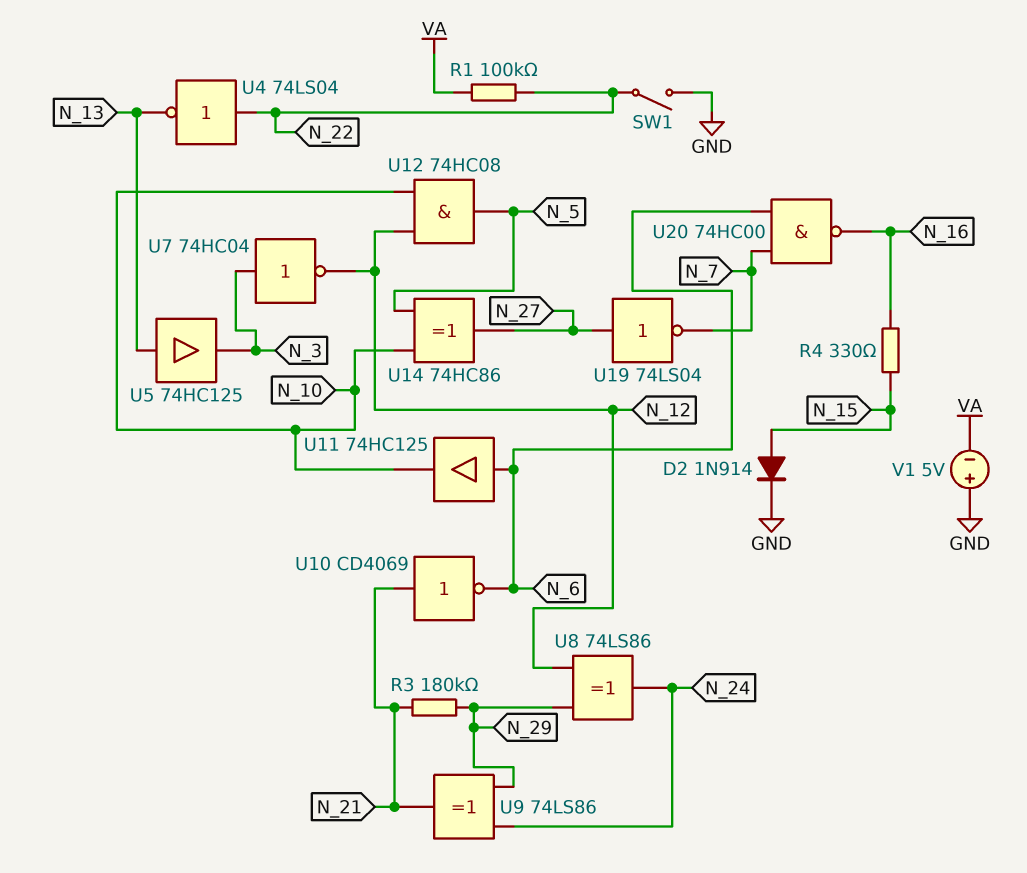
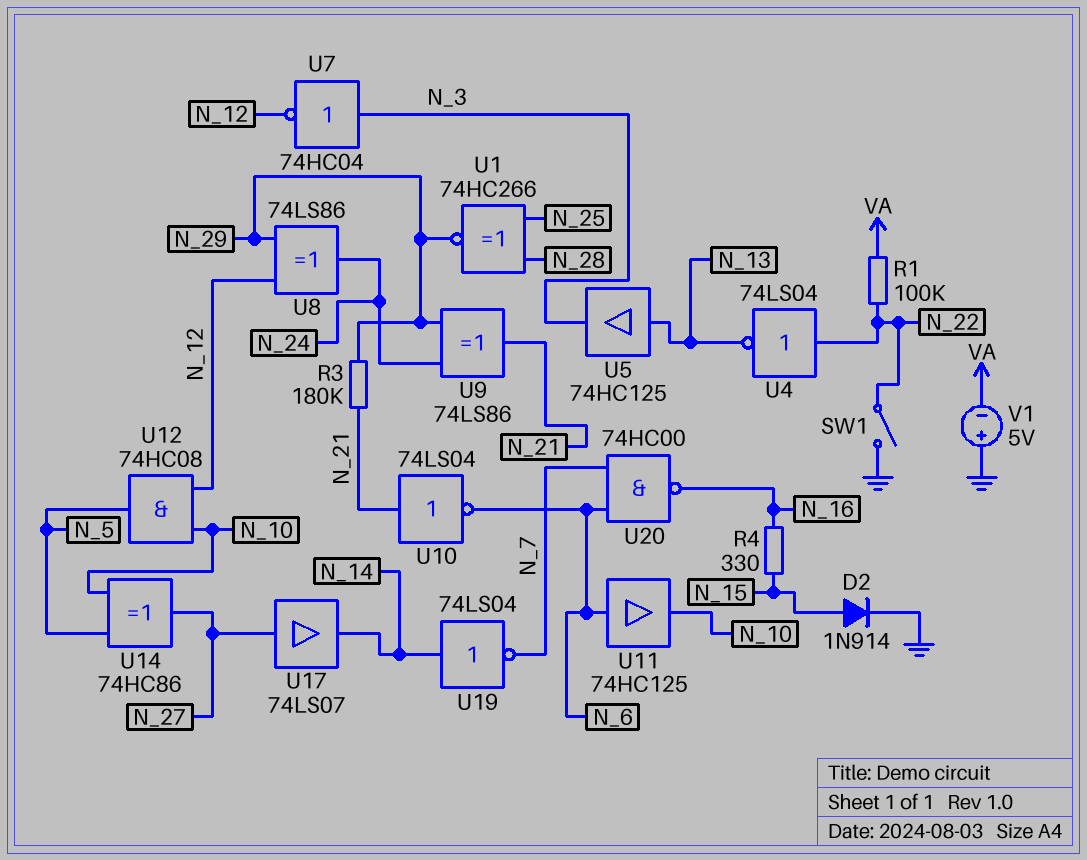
U1: none -> XNOR 74HC266 (in N_25, in N_28, out N_29)
U10: NOT CD4069 (in N_21, out N_6) -> NOT 74LS04 (in N_21, out N_6)
U17: none -> buffer 74LS07 (in N_27, out N_14)
U19: NOT 74LS04 (in N_27, out N_7) -> NOT 74LS04 (in N_14, out N_7)

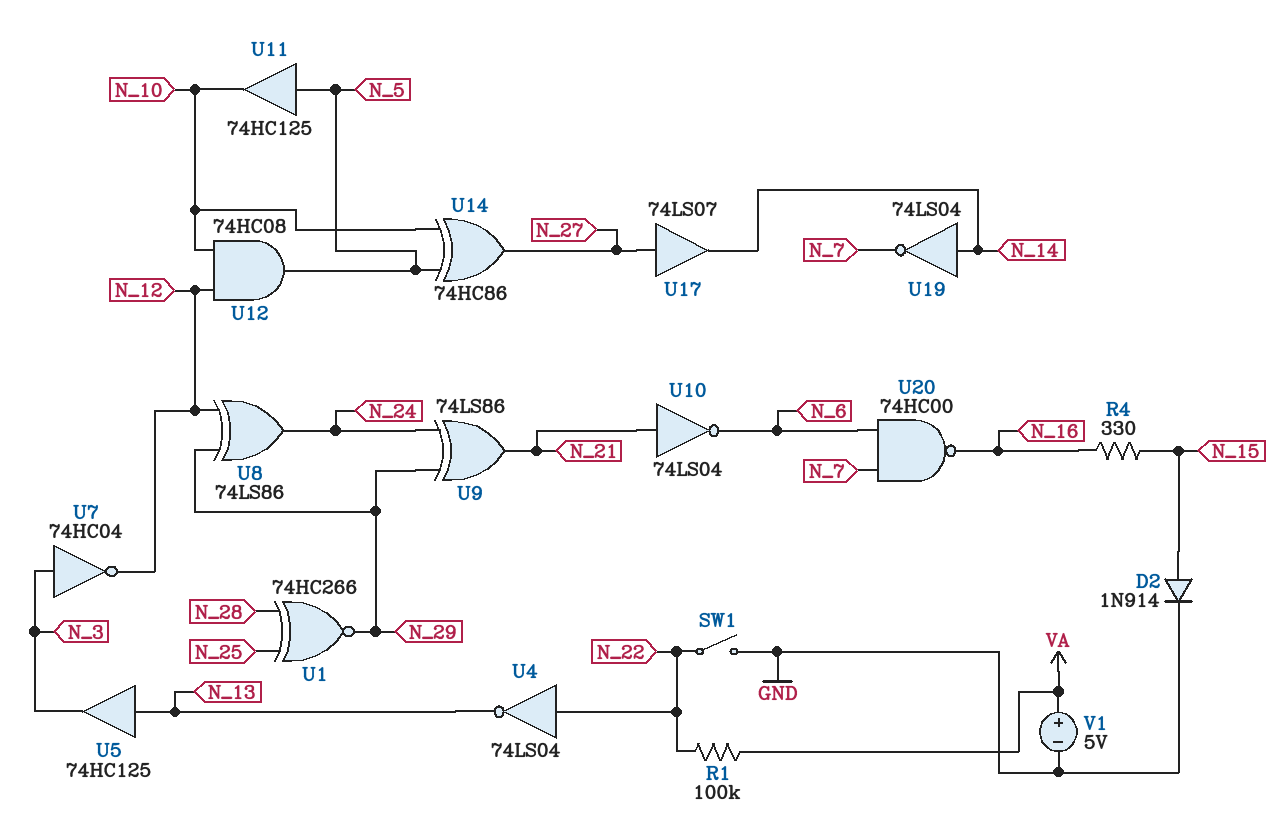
R3: 180k (N_21, N_29) -> none
U11: buffer 74HC125 (in N_6, out N_10) -> buffer 74HC125 (in N_5, out N_10)
V1: 5V (plus GND, minus VA) -> 5V (plus VA, minus GND)

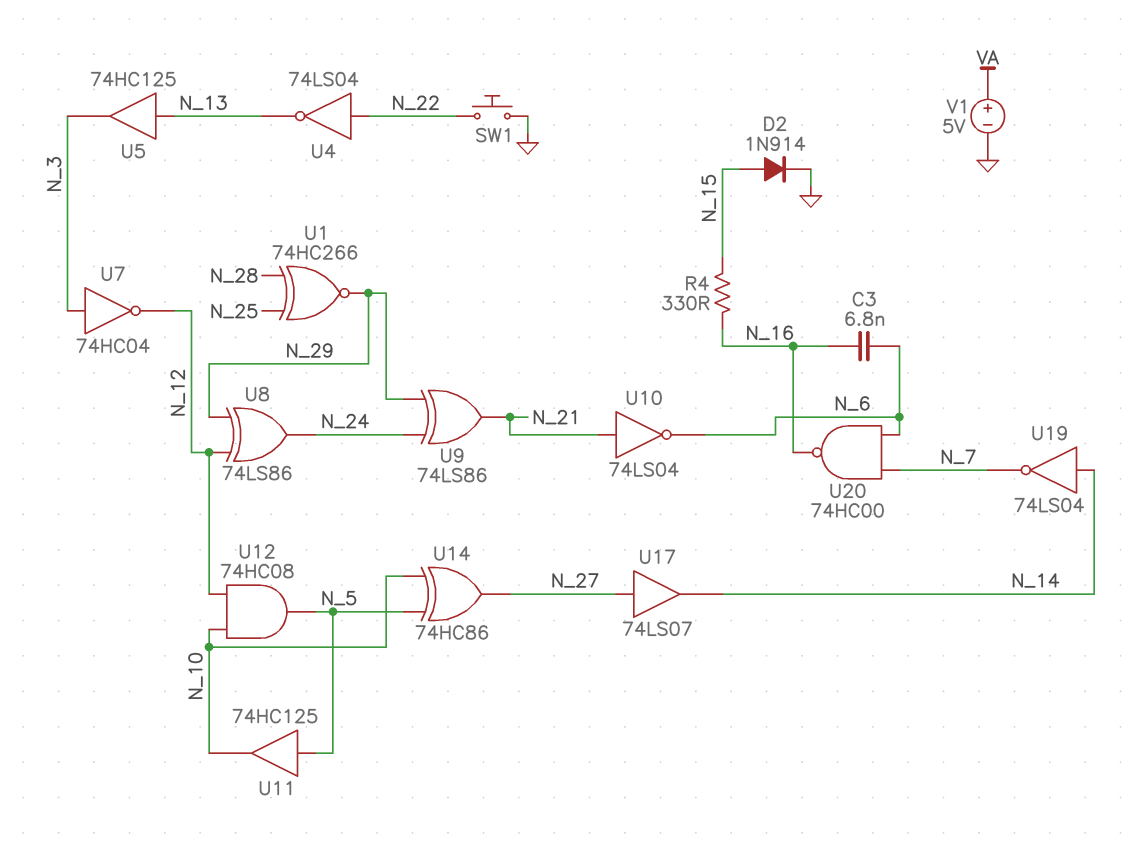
C3: none -> 6.8nF (N_6, N_16)
R1: 100k (N_22, VA) -> none
SW1: switch (GND, N_22) -> button (GND, N_22)

